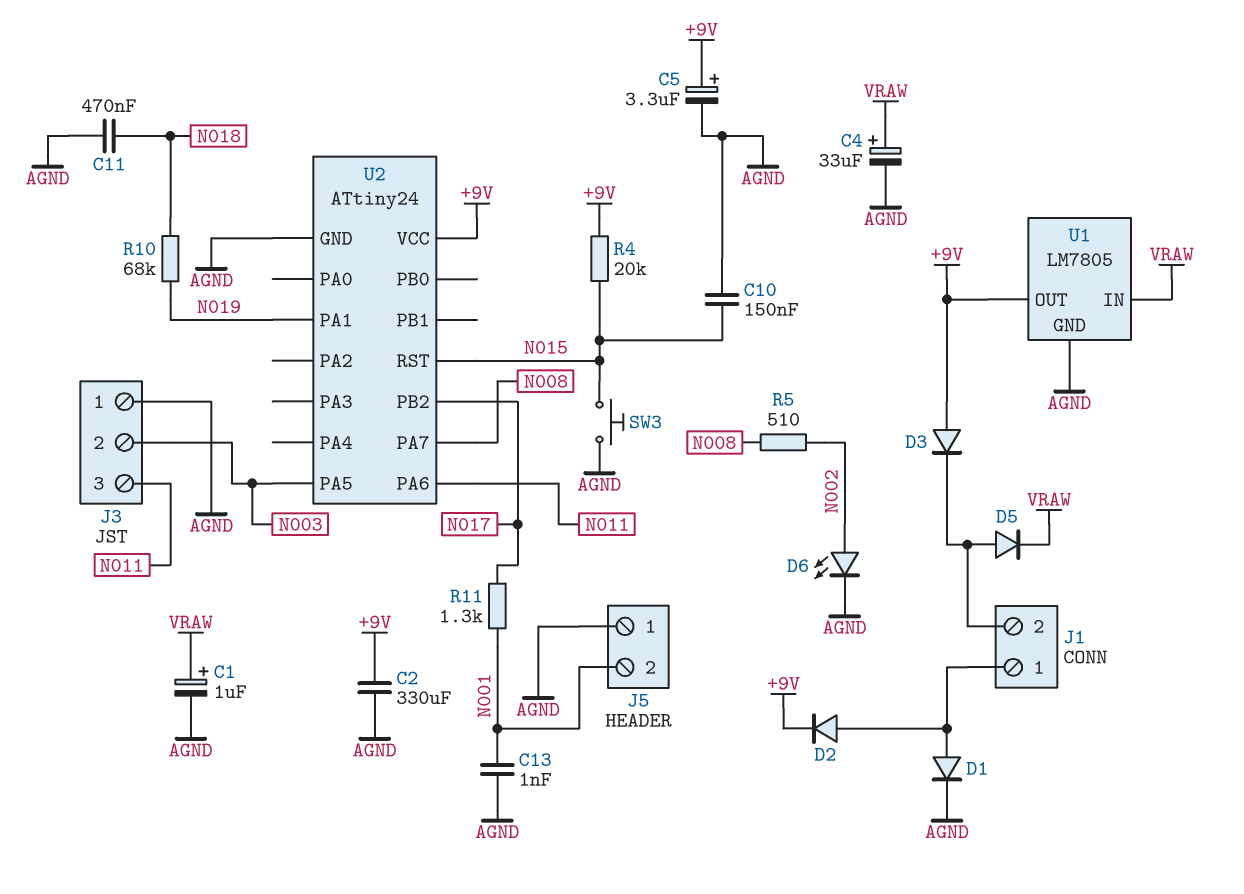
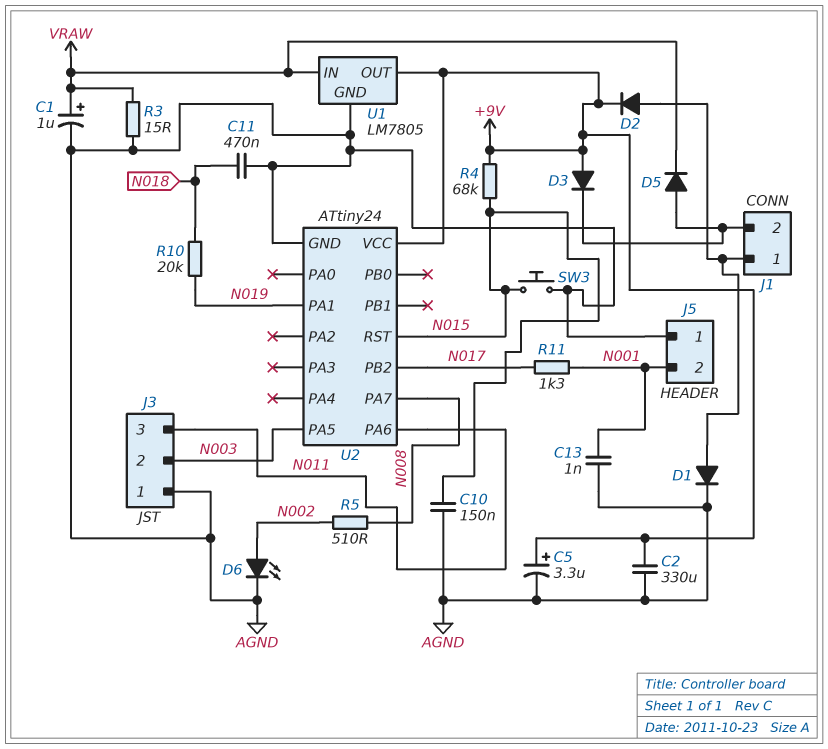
C4: 33uF (plus VRAW, minus AGND) -> none
R3: none -> 15 (AGND, VRAW)
R4: 20k (+9V, N015) -> 68k (+9V, N015)
R10: 68k (N018, N019) -> 20k (N018, N019)

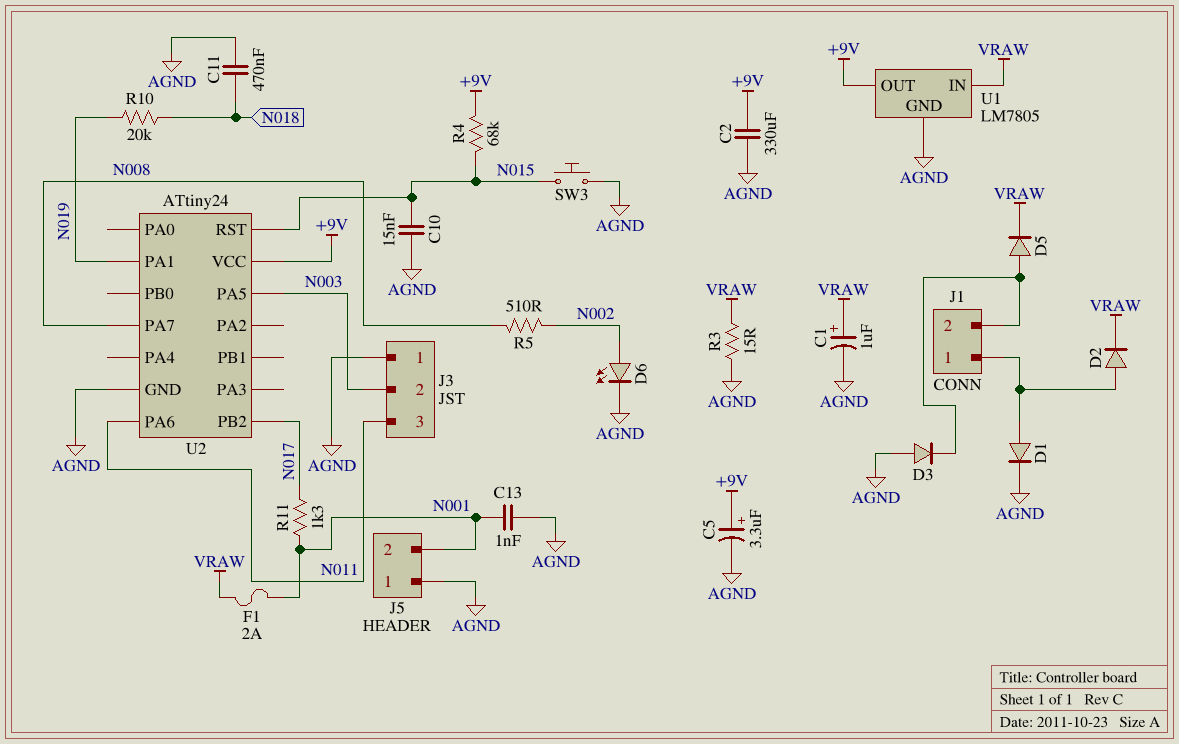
C10: 150nF (AGND, N015) -> 15nF (AGND, N015)
D2: diode (A J1/1, K +9V) -> diode (A J1/1, K VRAW)
D3: diode (A +9V, K J1/2) -> diode (A AGND, K J1/2)
F1: none -> 2A (N001, VRAW)

